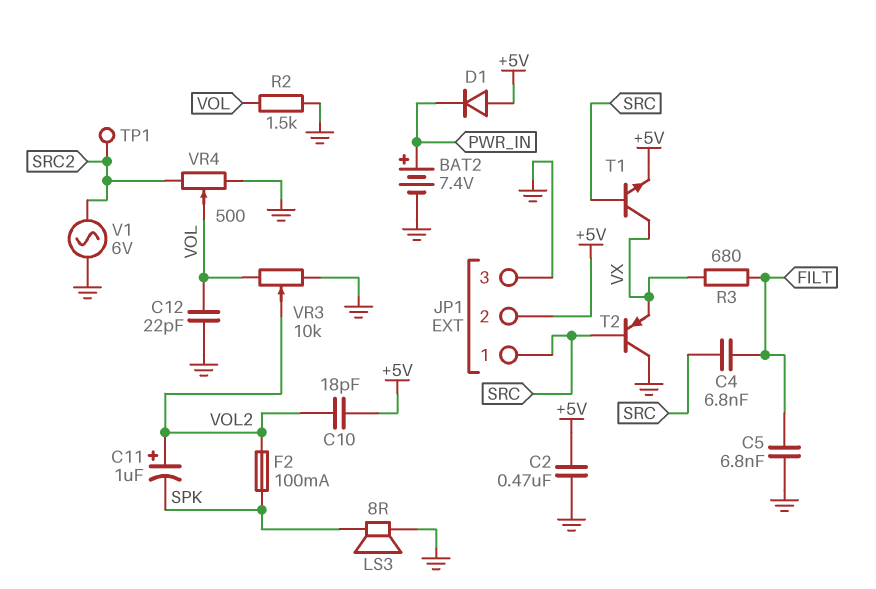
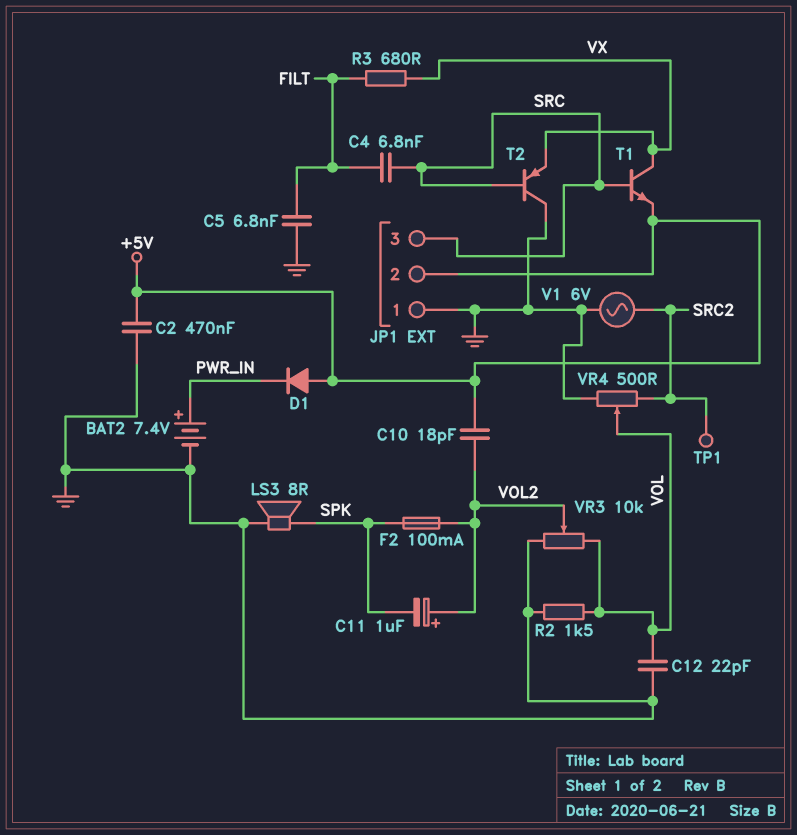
JP1 pin 1: SRC -> GND
JP1 pin 3: GND -> SRC

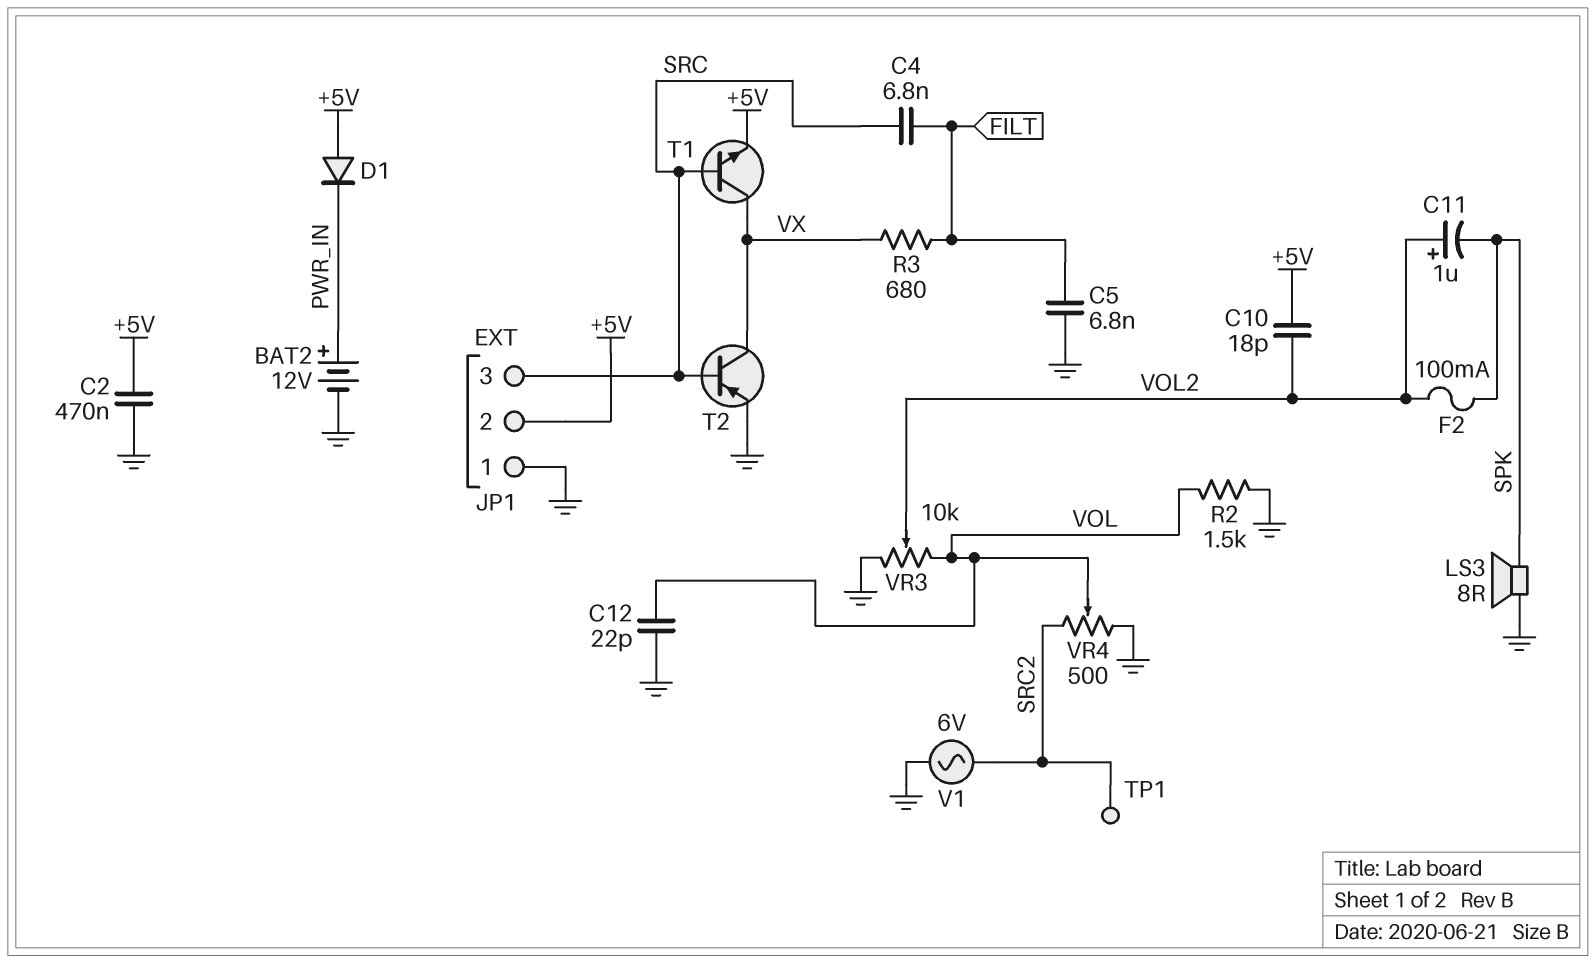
BAT2: 7.4V (plus PWR_IN, minus GND) -> 12V (plus PWR_IN, minus GND)
T2: PNP (B SRC, C GND, E VX) -> PNP (B SRC, C VX, E GND)

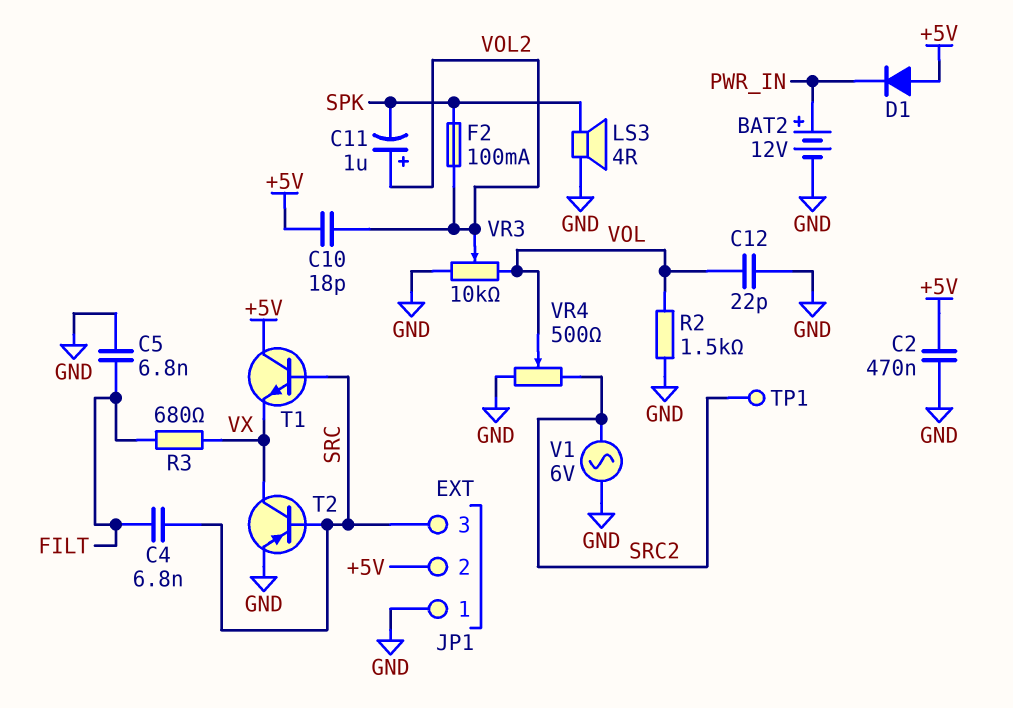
LS3: speaker 8R (GND, SPK) -> speaker 4R (GND, SPK)
T1: NPN (B SRC, C VX, E +5V) -> NPN (B SRC, C +5V, E VX)

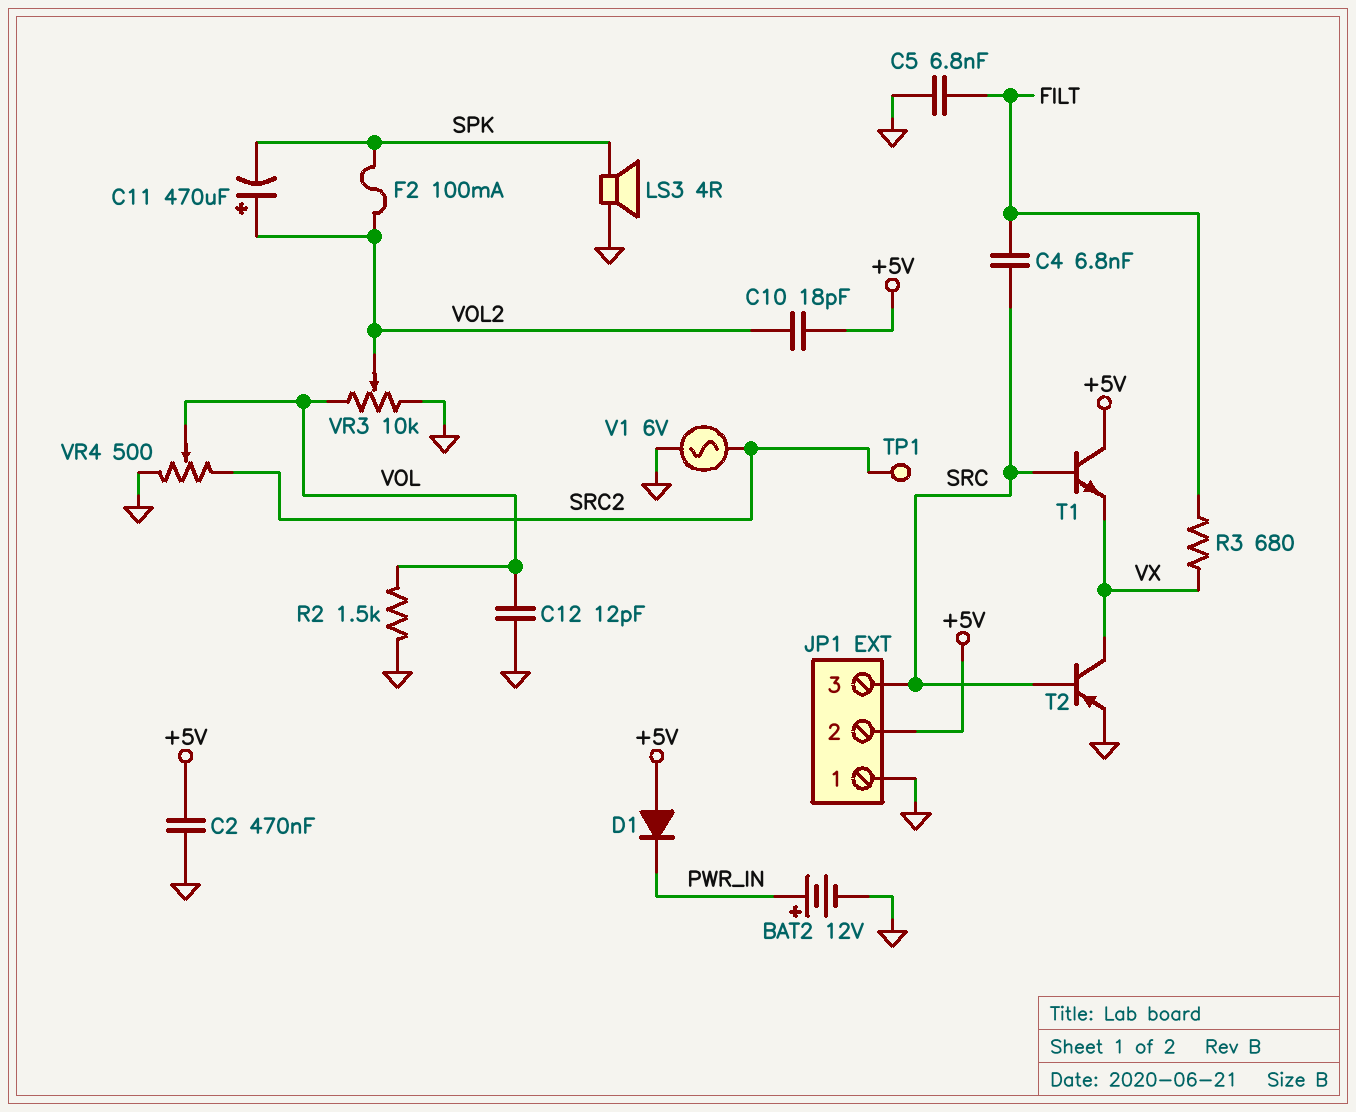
C11: 1uF (plus VOL2, minus SPK) -> 470uF (plus VOL2, minus SPK)
C12: 22pF (GND, VOL) -> 12pF (GND, VOL)

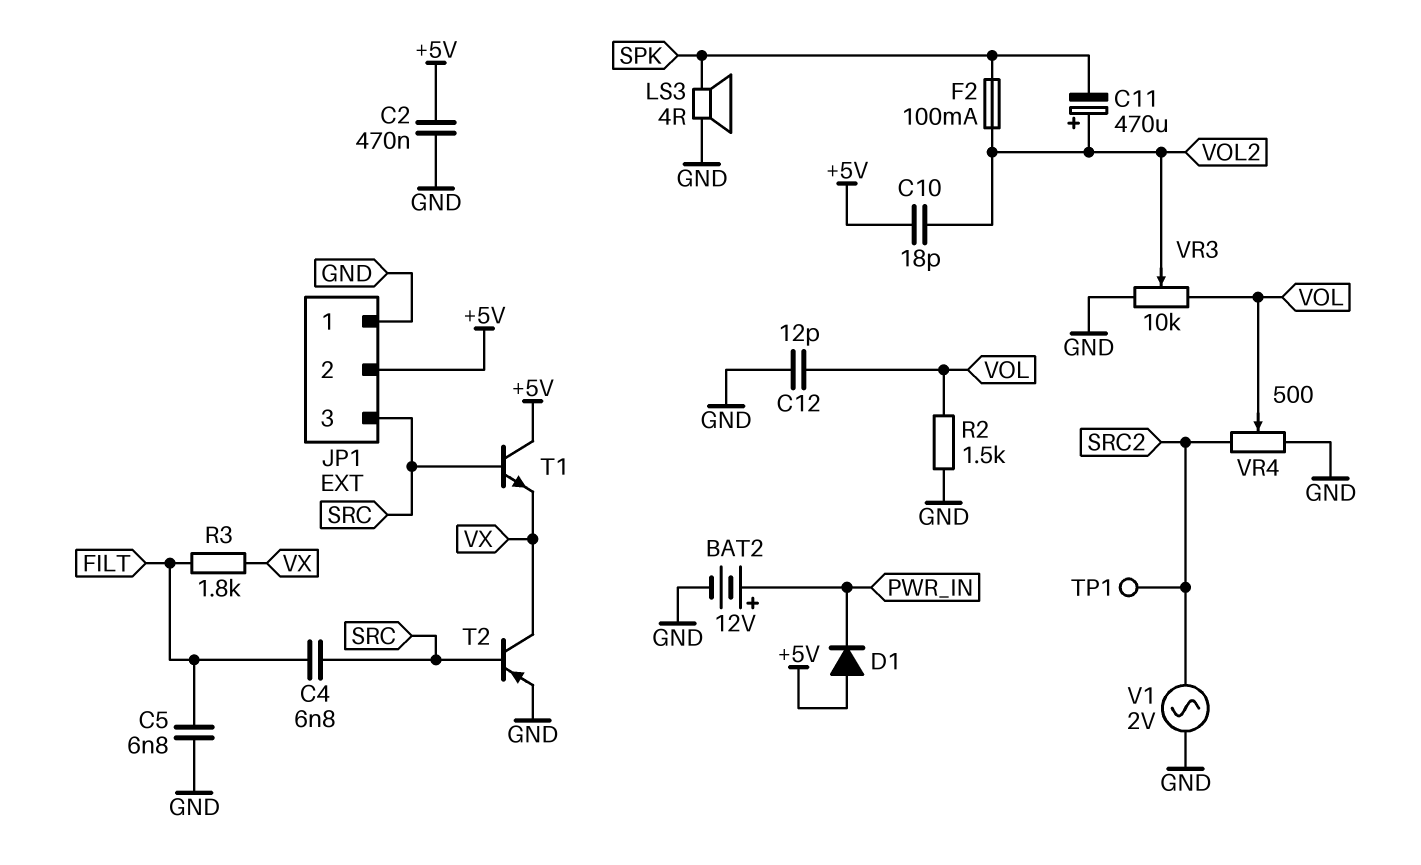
R3: 680 (FILT, VX) -> 1.8k (FILT, VX)
V1: AC 6V (GND, SRC2) -> AC 2V (GND, SRC2)

